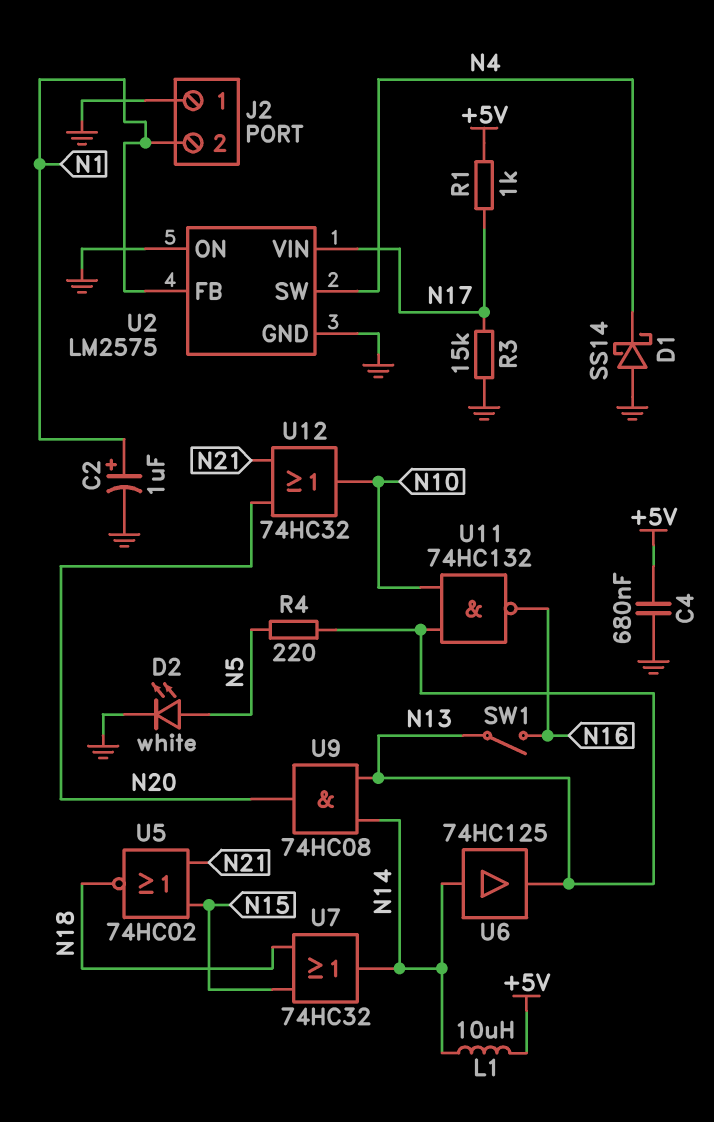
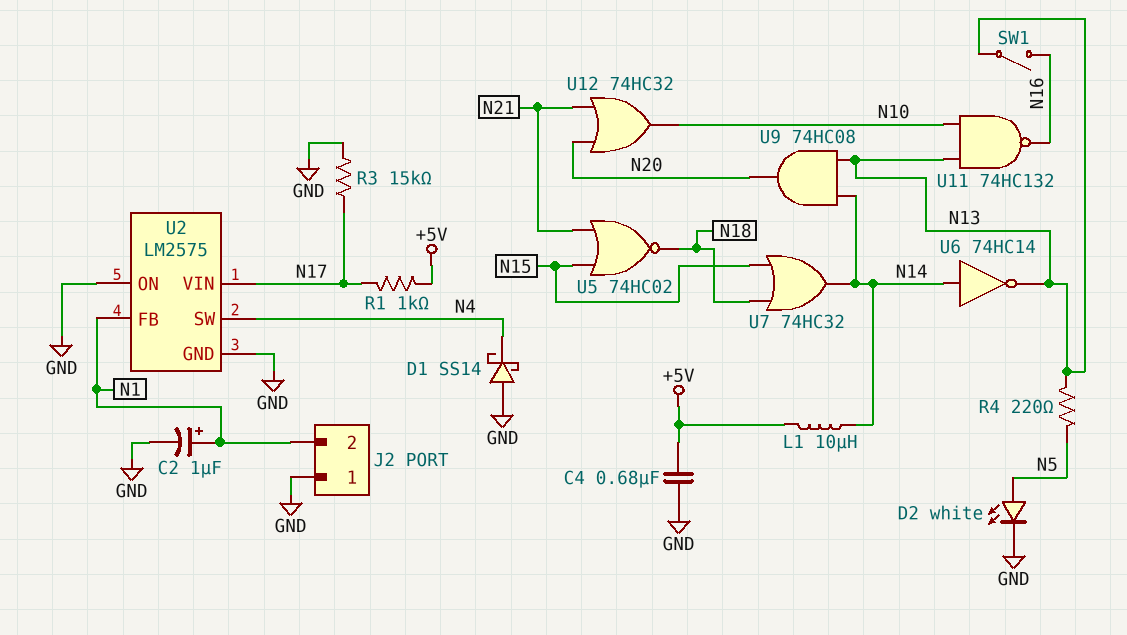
U6: buffer 74HC125 (in N14, out N13) -> NOT 74HC14 (in N14, out N13)

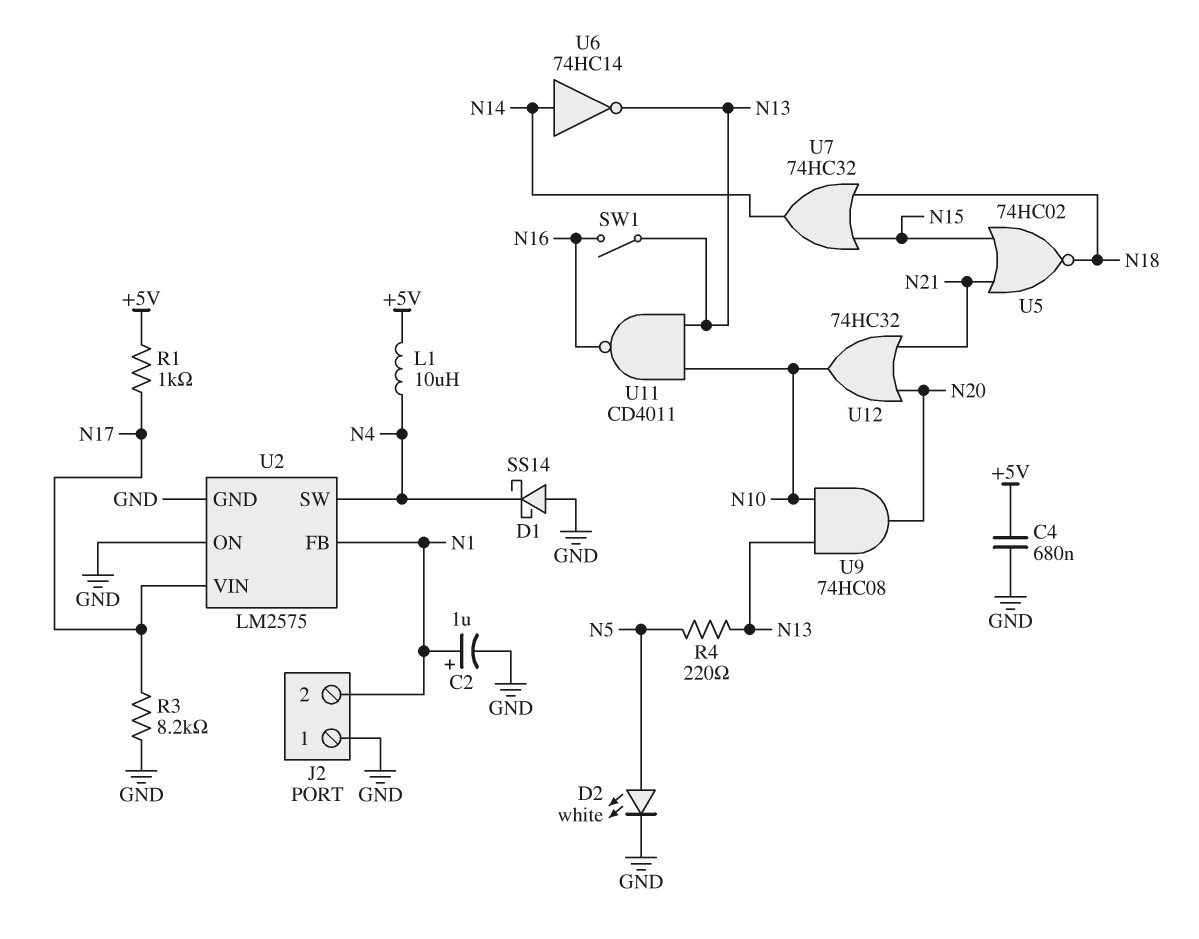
L1: 10uH (+5V, N14) -> 10uH (+5V, N4)
R3: 15k (GND, N17) -> 8.2k (GND, N17)
U9: AND 74HC08 (in N13, in N14, out N20) -> AND 74HC08 (in N10, in N13, out N20)
U11: NAND 74HC132 (in N10, in N13, out N16) -> NAND CD4011 (in N10, in N13, out N16)

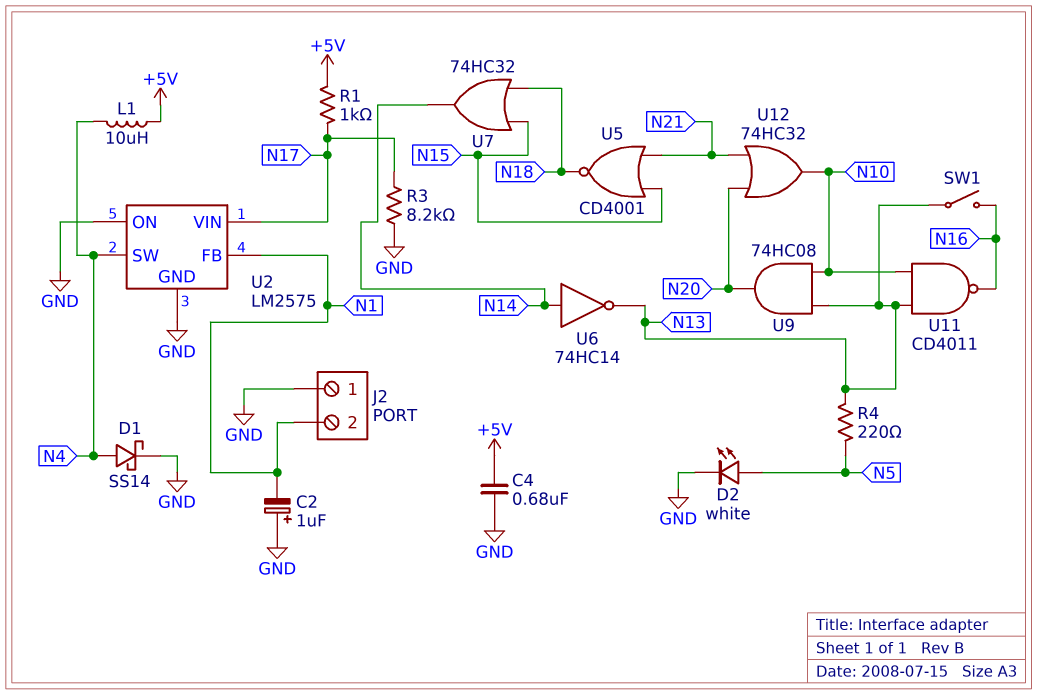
C2: 1uF (plus N1, minus GND) -> 1uF (plus GND, minus N1)
D1: schottky SS14 (A GND, K N4) -> schottky SS14 (A N4, K GND)
U5: NOR 74HC02 (in N15, in N21, out N18) -> NOR CD4001 (in N15, in N21, out N18)

